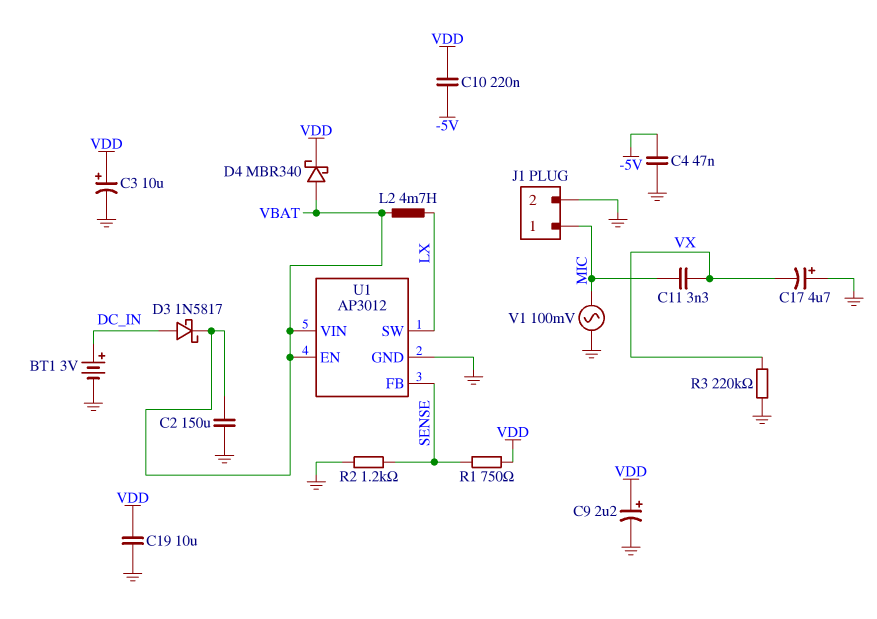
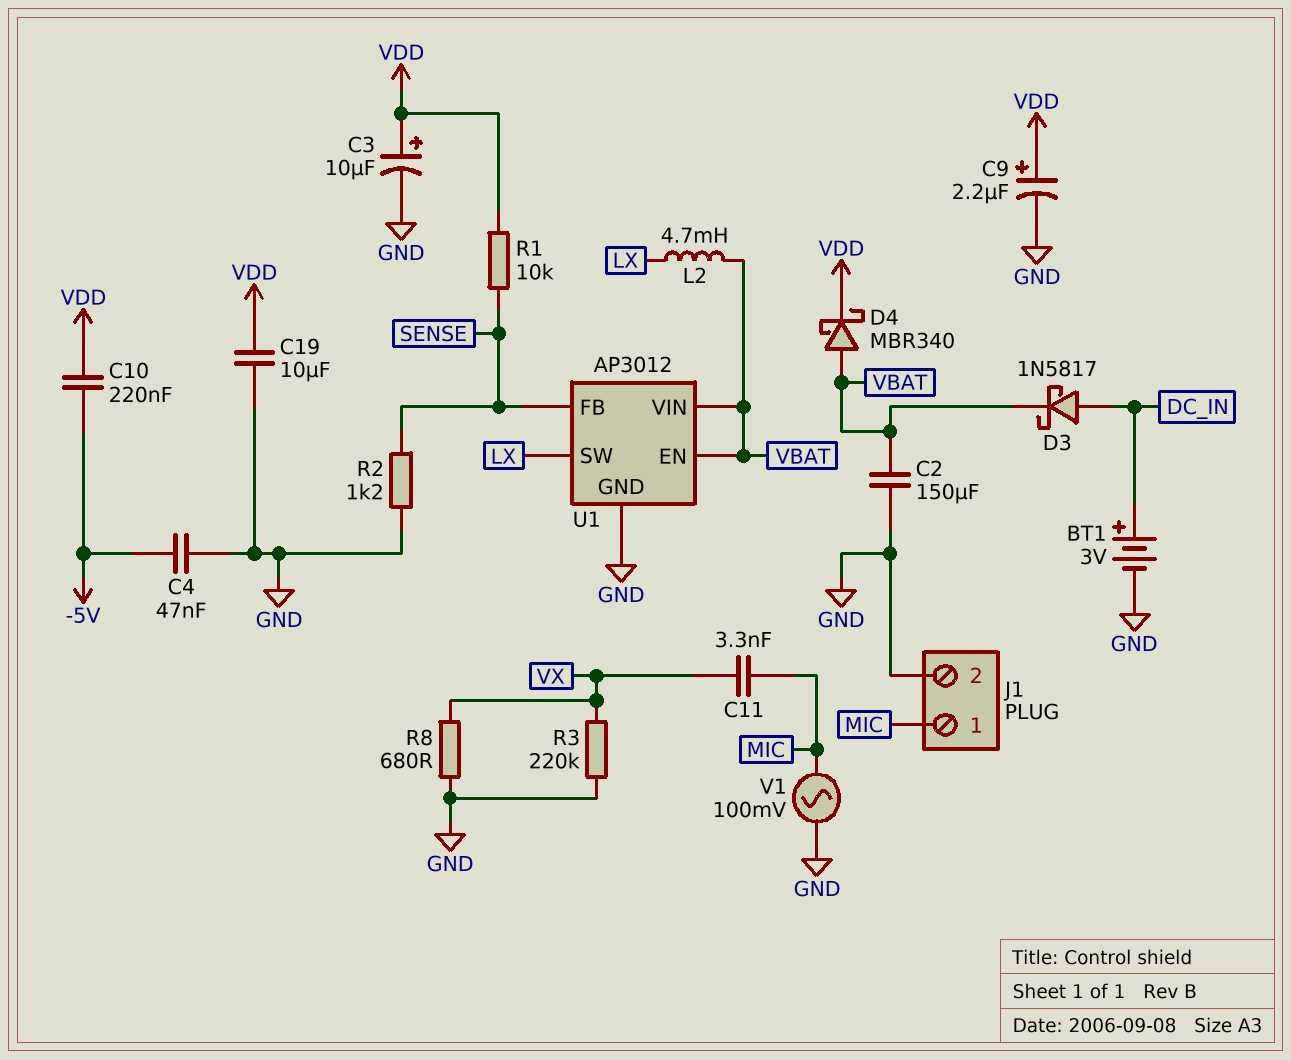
C17: 4.7uF (plus GND, minus VX) -> none
R1: 750 (SENSE, VDD) -> 10k (SENSE, VDD)
R8: none -> 680 (GND, VX)

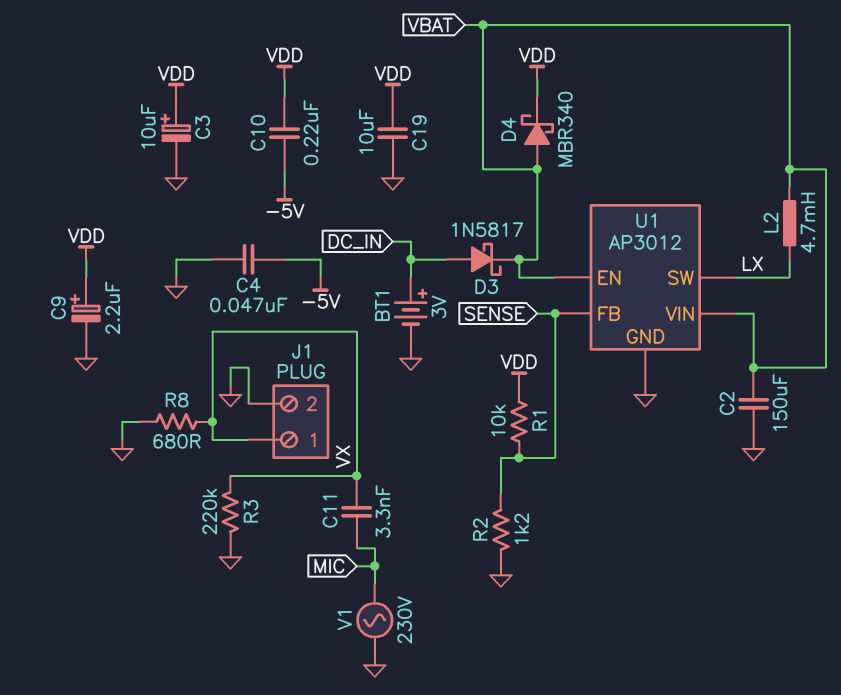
J1 pin 1: MIC -> VX
V1: AC 100mV (GND, MIC) -> AC 230V (GND, MIC)

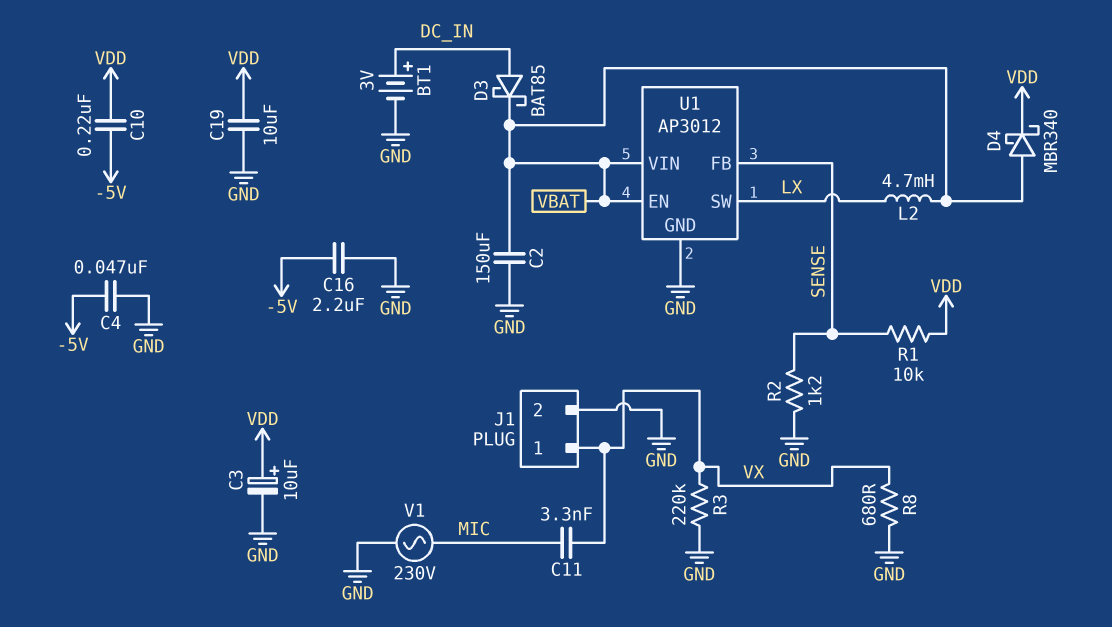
C9: 2.2uF (plus VDD, minus GND) -> none
C16: none -> 2.2uF (-5V, GND)
D3: schottky 1N5817 (A DC_IN, K VBAT) -> schottky BAT85 (A DC_IN, K VBAT)

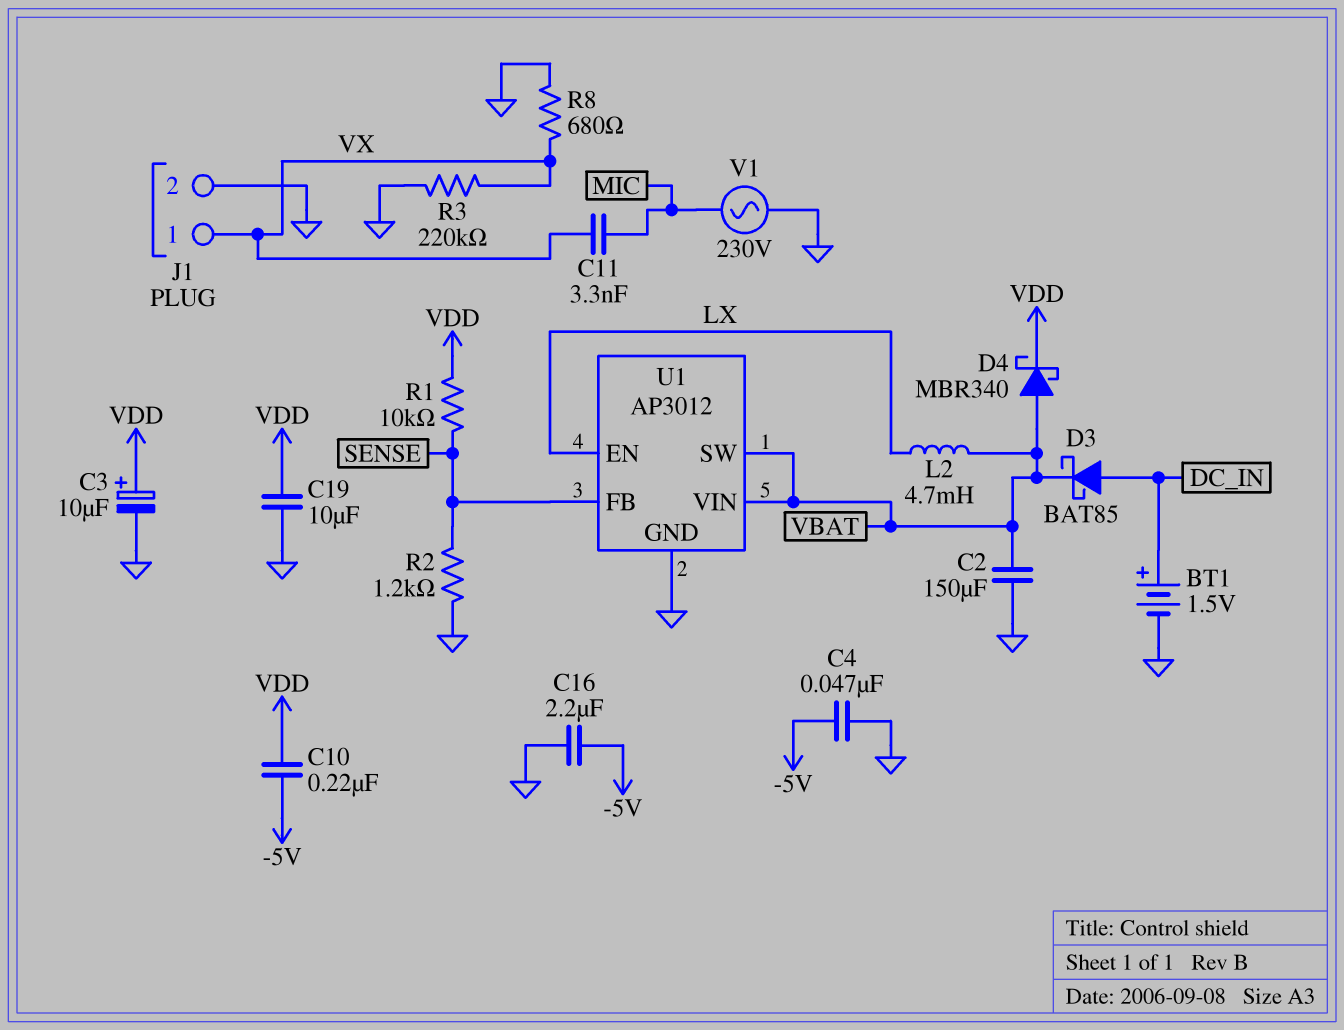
BT1: 3V (plus DC_IN, minus GND) -> 1.5V (plus DC_IN, minus GND)
U1 pin EN: VBAT -> LX
U1 pin SW: LX -> VBAT

